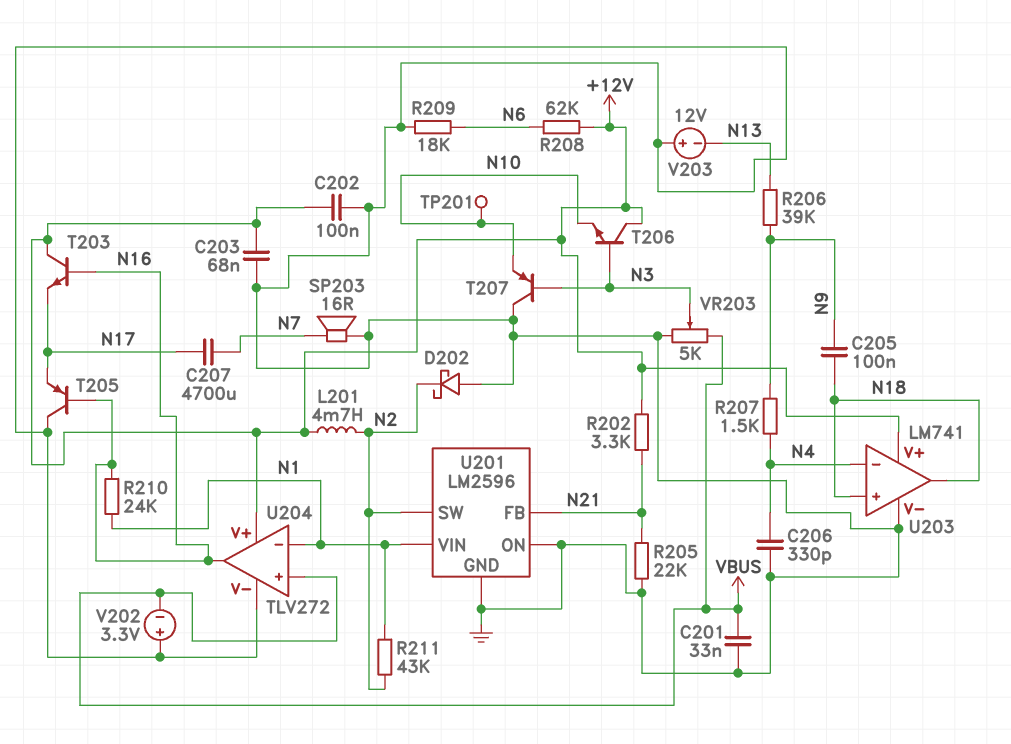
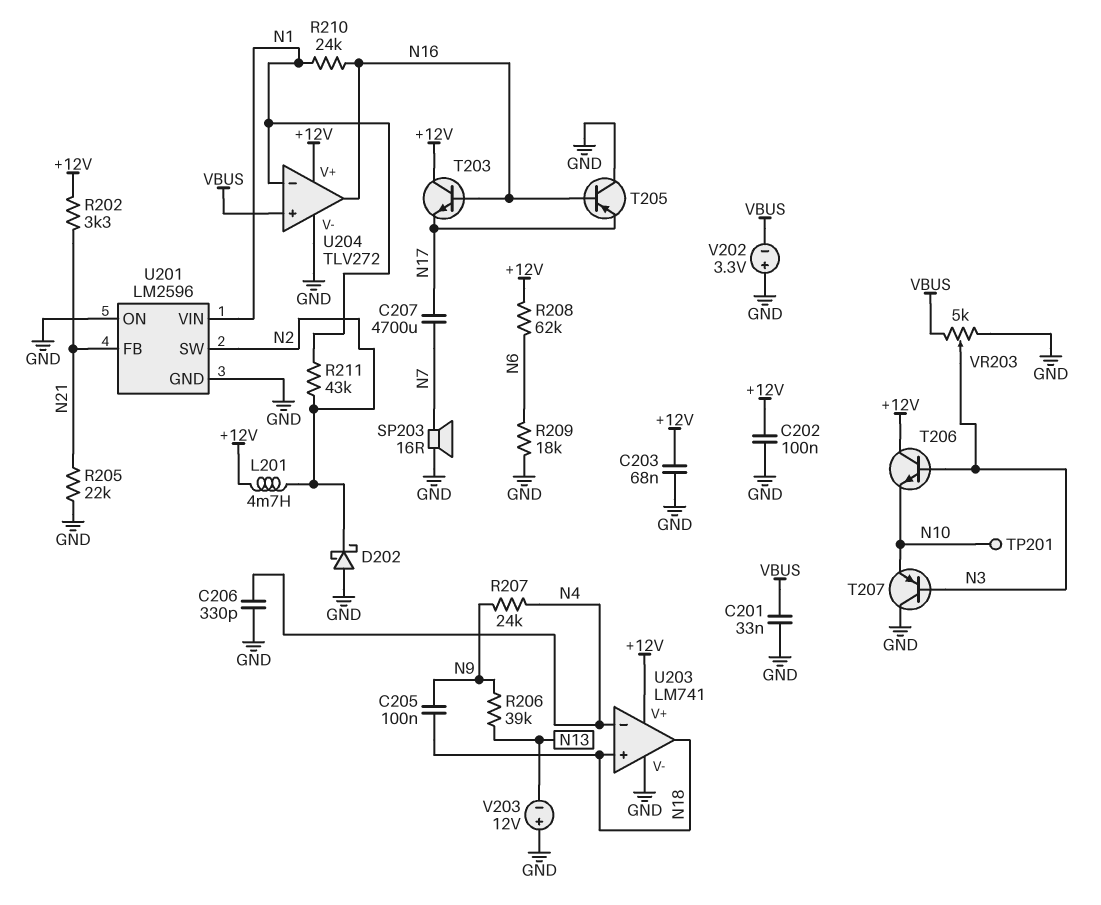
R207: 1.5k (N4, N9) -> 24k (N4, N9)

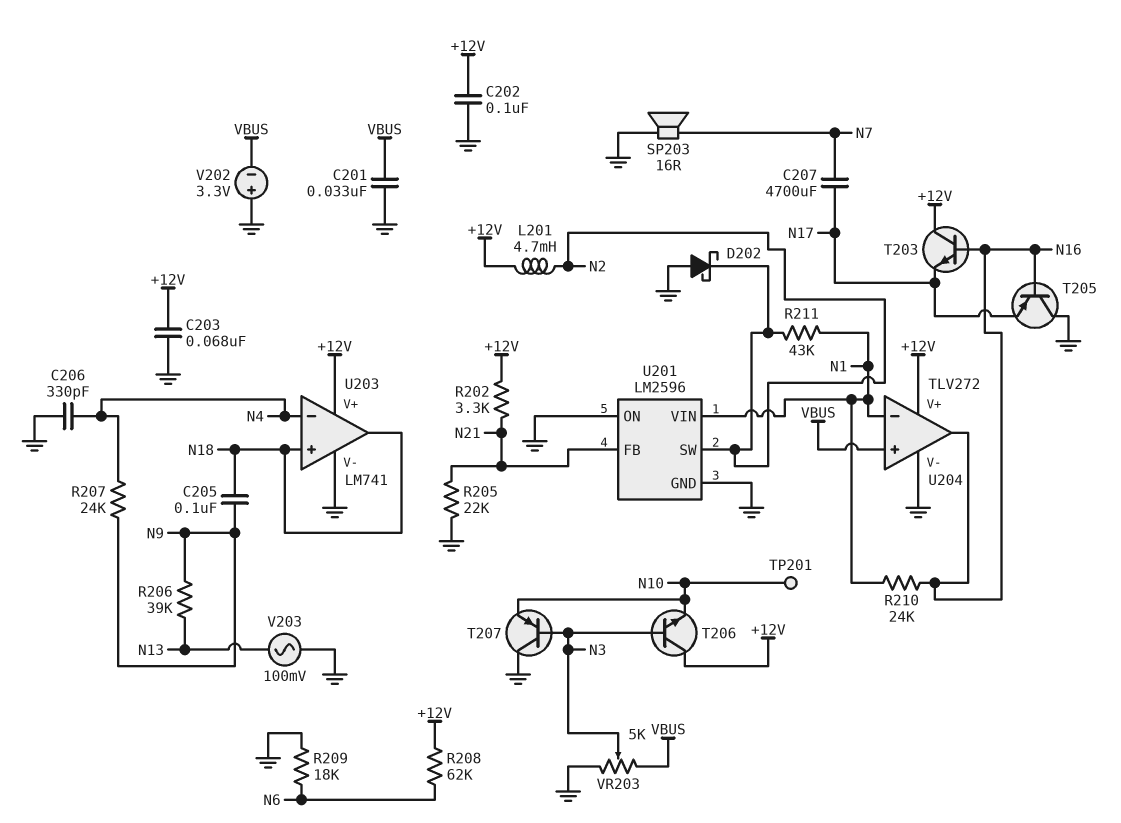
V203: 12V (plus GND, minus N13) -> AC 100mV (GND, N13)

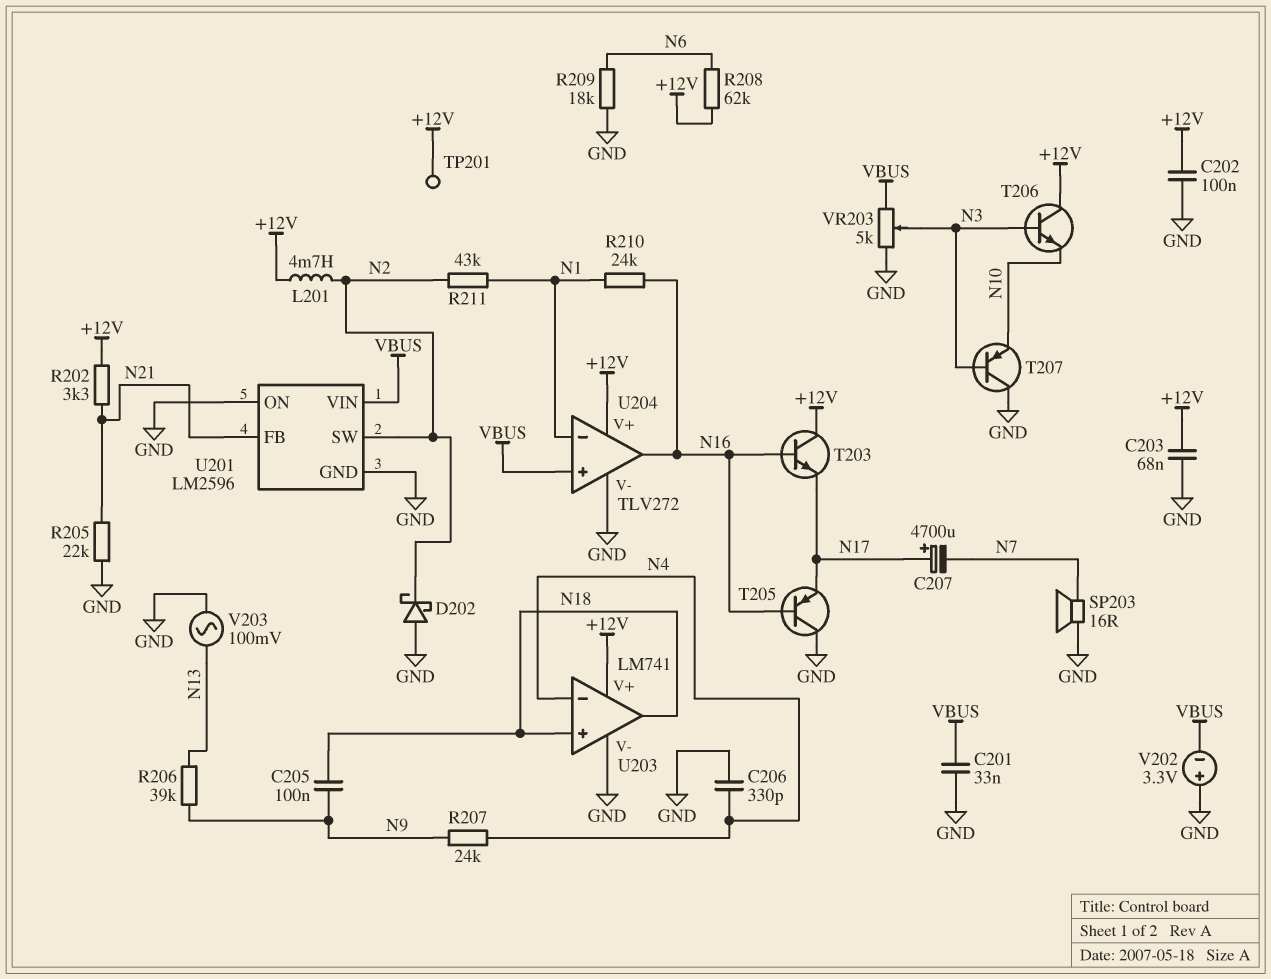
C207: 4700uF (N7, N17) -> 4700uF (plus N17, minus N7)
TP201: test point (N10) -> test point (+12V)
U201 pin VIN: N1 -> VBUS

